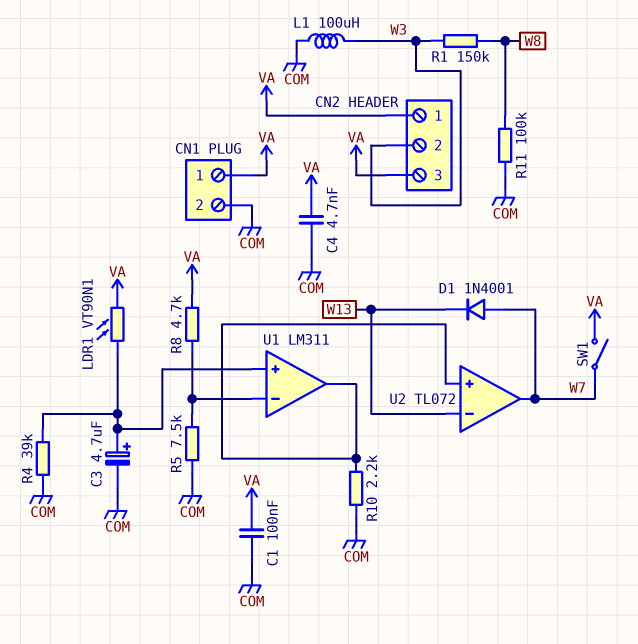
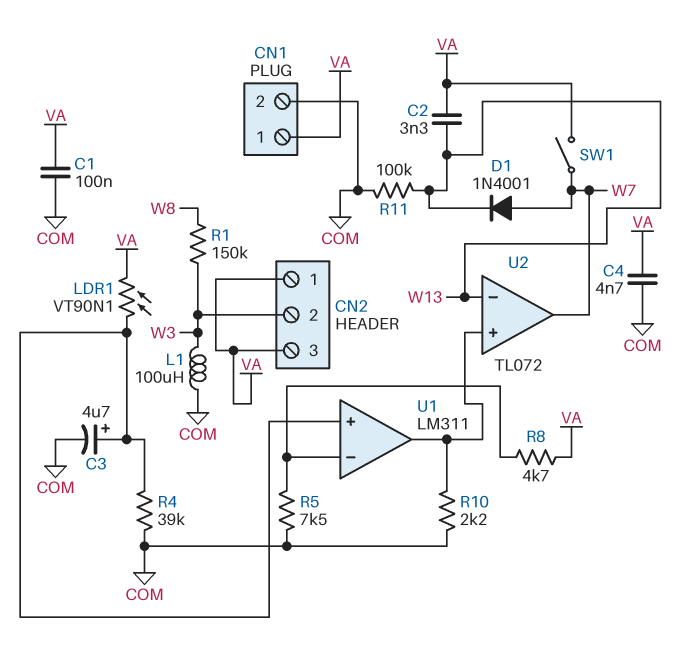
C2: none -> 3.3nF (VA, W13)
R11: 100k (COM, W8) -> 100k (COM, W13)

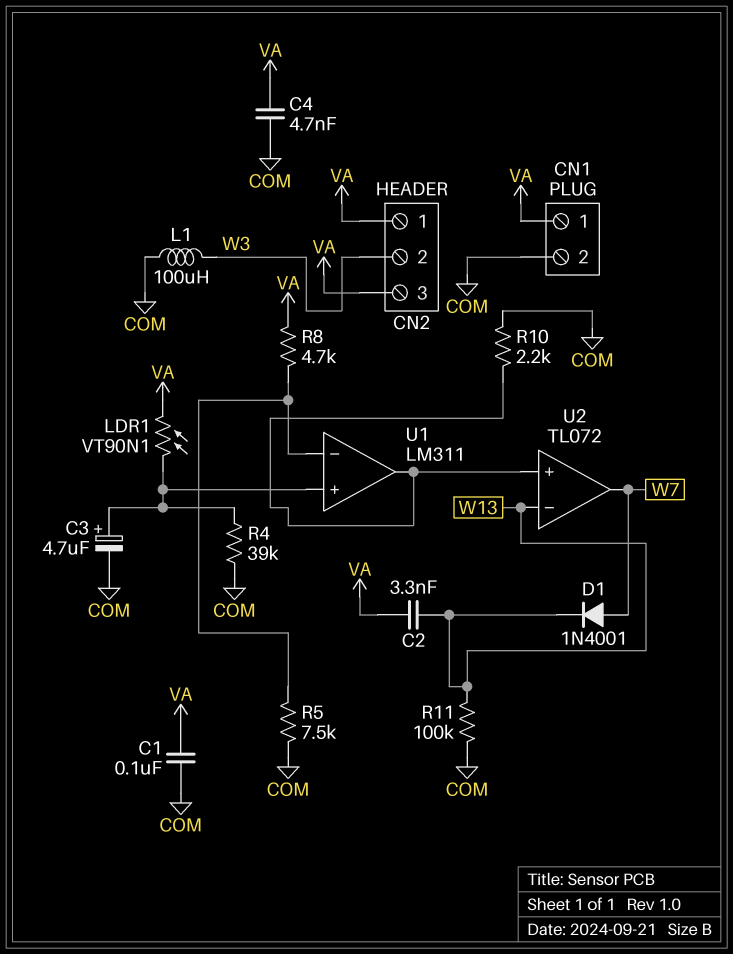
R1: 150k (W3, W8) -> none
SW1: switch (VA, W7) -> none

